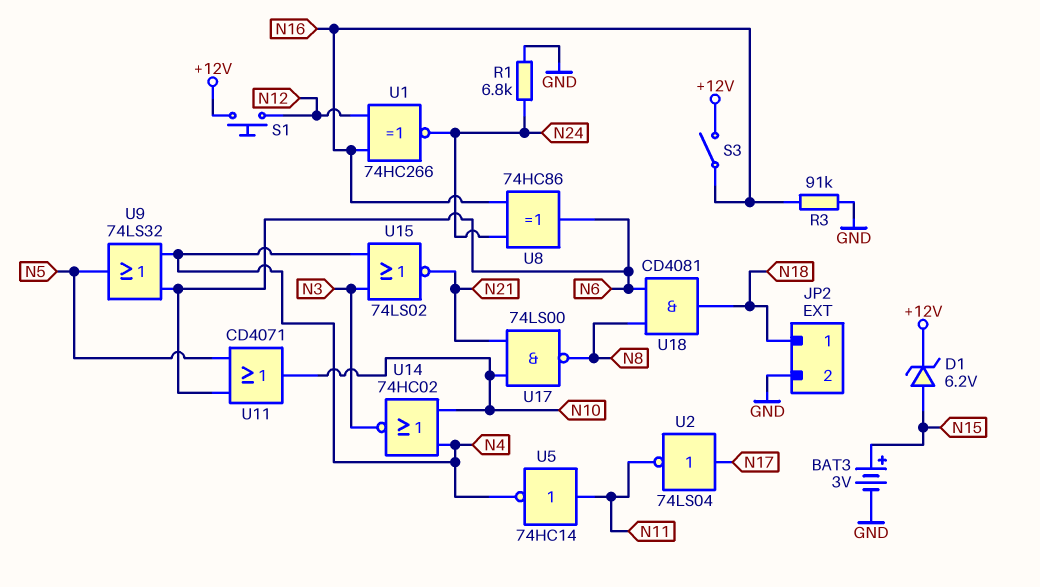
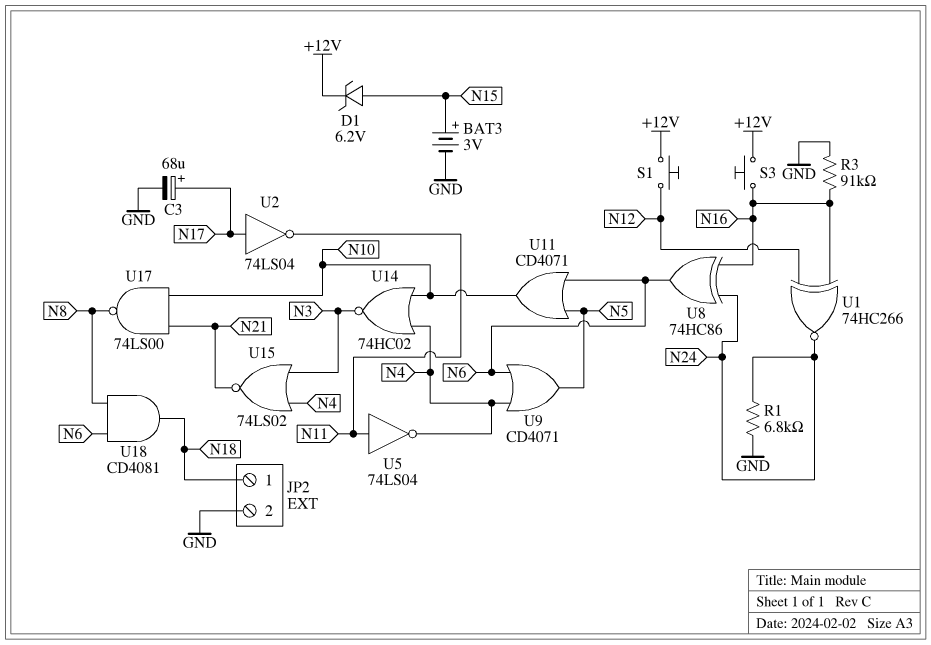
C3: none -> 68uF (plus N17, minus GND)
S3: switch (+12V, N16) -> button (+12V, N16)
U5: NOT 74HC14 (in N11, out N4) -> NOT 74LS04 (in N11, out N4)
U9: OR 74LS32 (in N4, in N6, out N5) -> OR CD4071 (in N4, in N6, out N5)

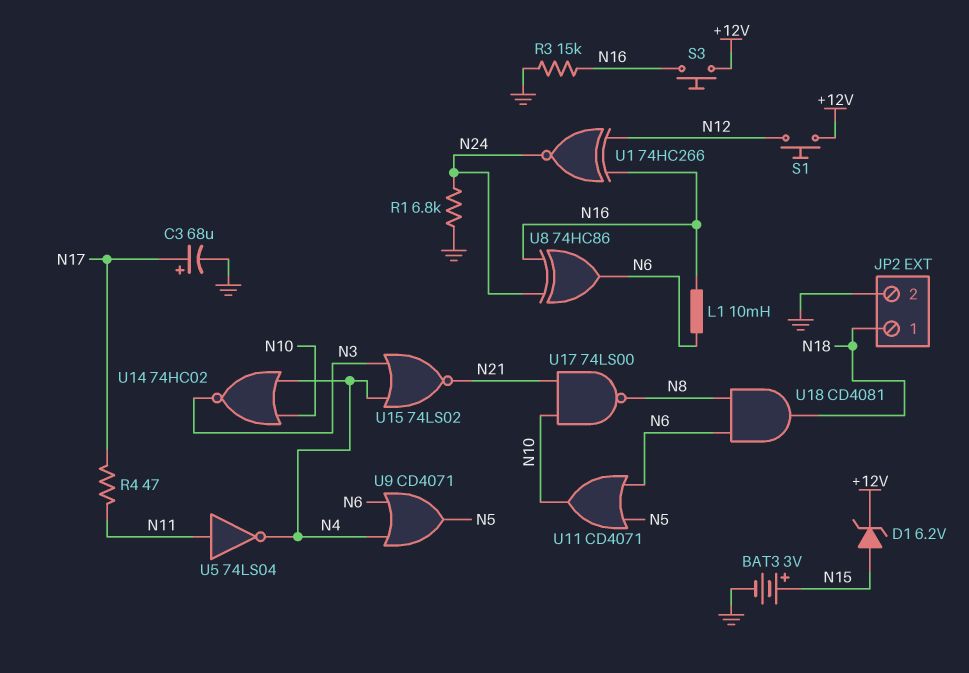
L1: none -> 10mH (N6, N16)
R3: 91k (GND, N16) -> 15k (GND, N16)
R4: none -> 47 (N11, N17)
U2: NOT 74LS04 (in N17, out N11) -> none

